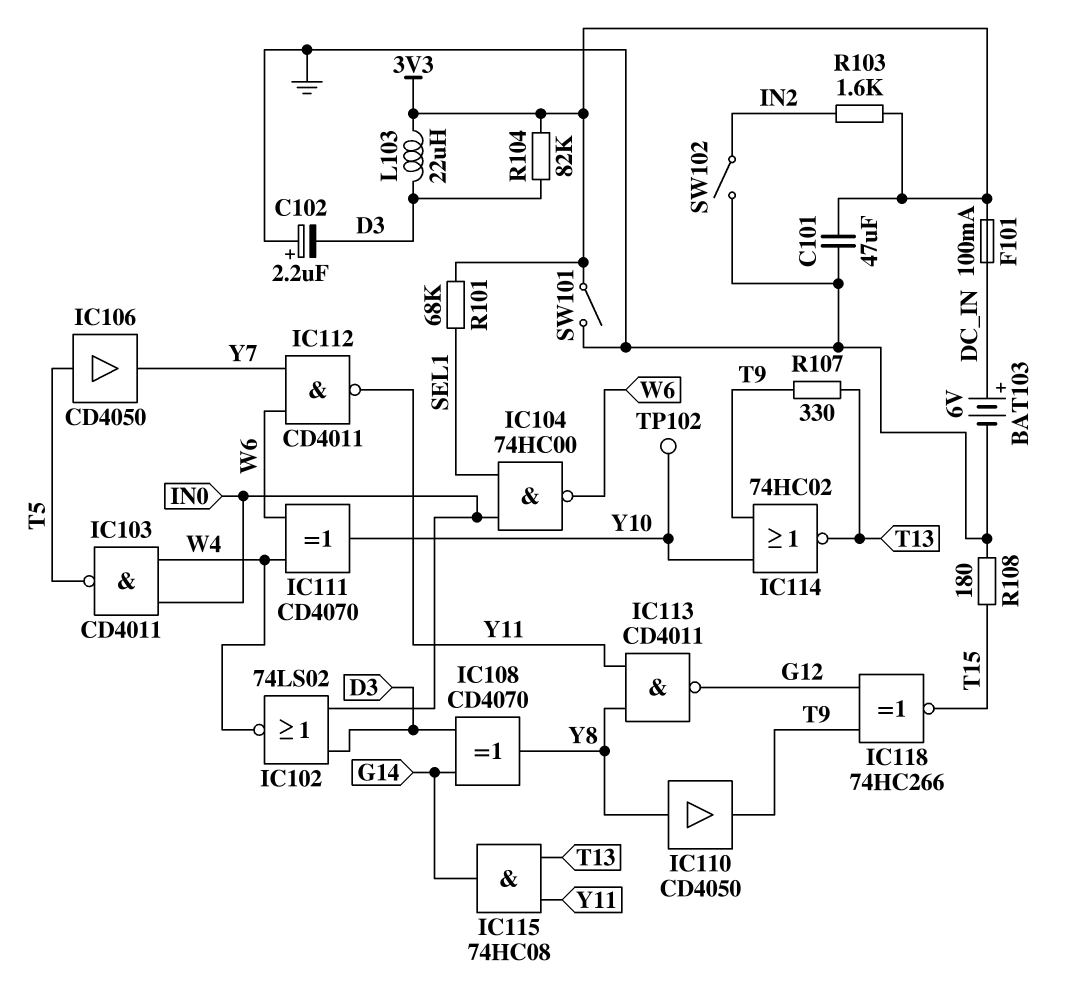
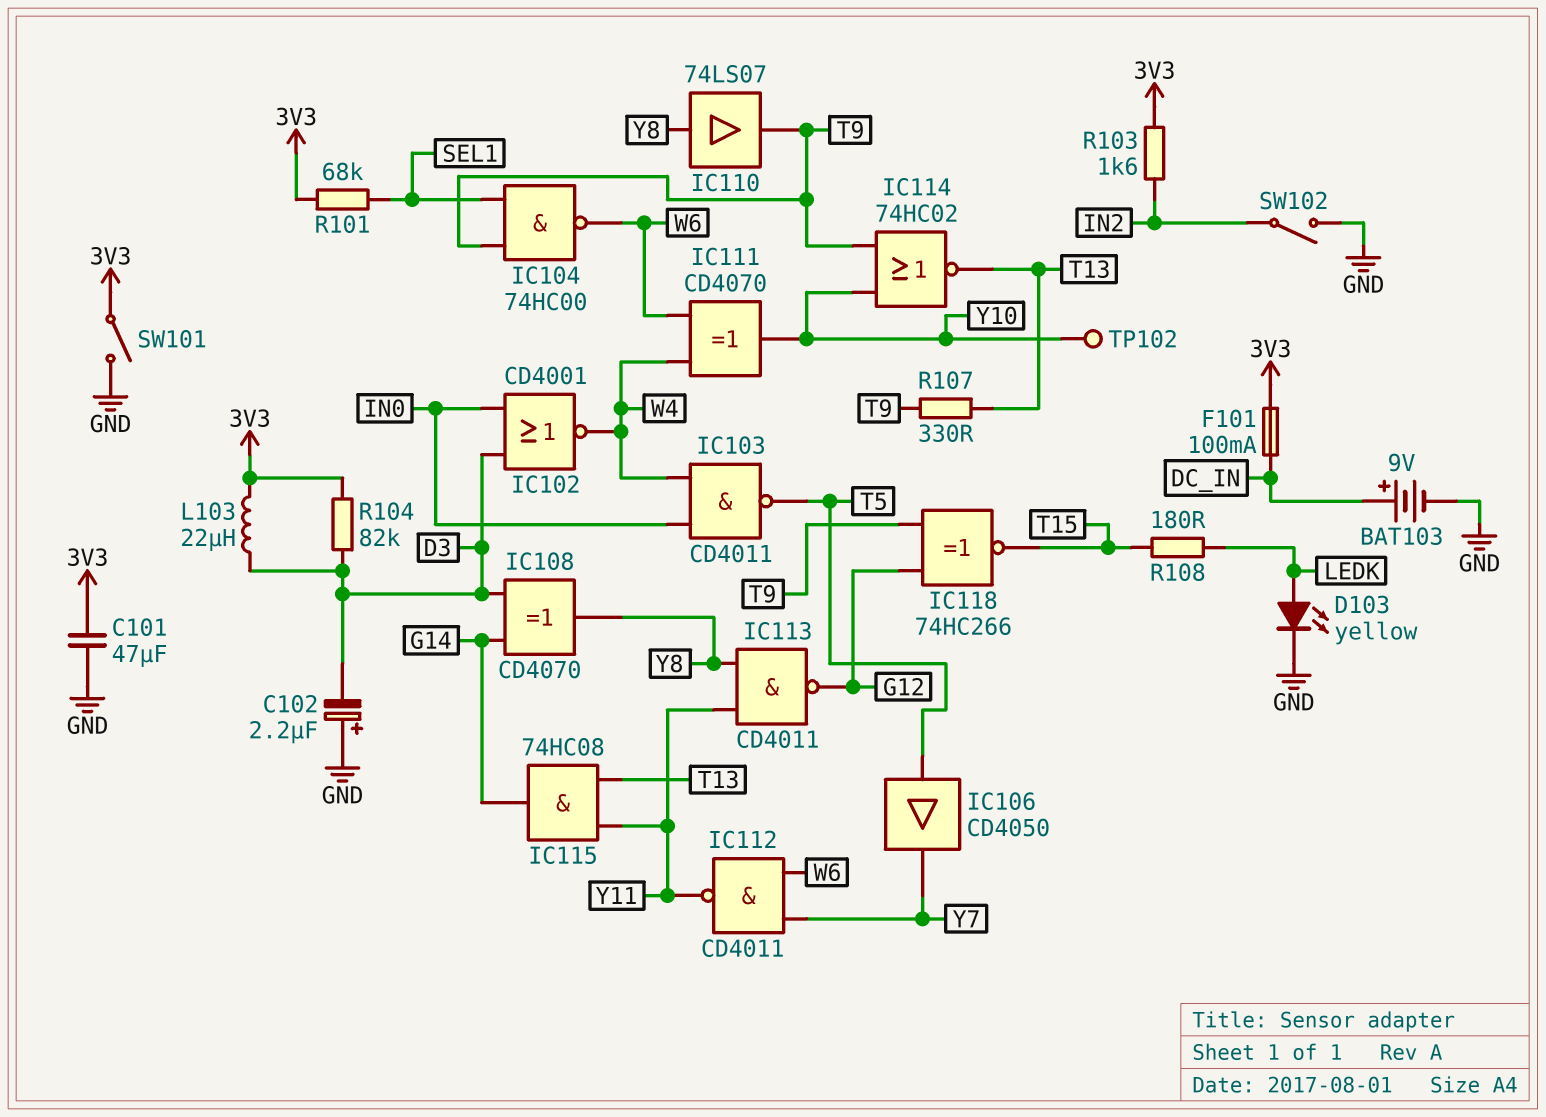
BAT103: 6V (plus DC_IN, minus GND) -> 9V (plus DC_IN, minus GND)
D103: none -> LED yellow (A LEDK, K GND)
IC102: NOR 74LS02 (in D3, in IN0, out W4) -> NOR CD4001 (in D3, in IN0, out W4)
IC104: NAND 74HC00 (in IN0, in SEL1, out W6) -> NAND 74HC00 (in SEL1, in T9, out W6)
IC110: buffer CD4050 (in Y8, out T9) -> buffer 74LS07 (in Y8, out T9)
R108: 180 (GND, T15) -> 180 (LEDK, T15)

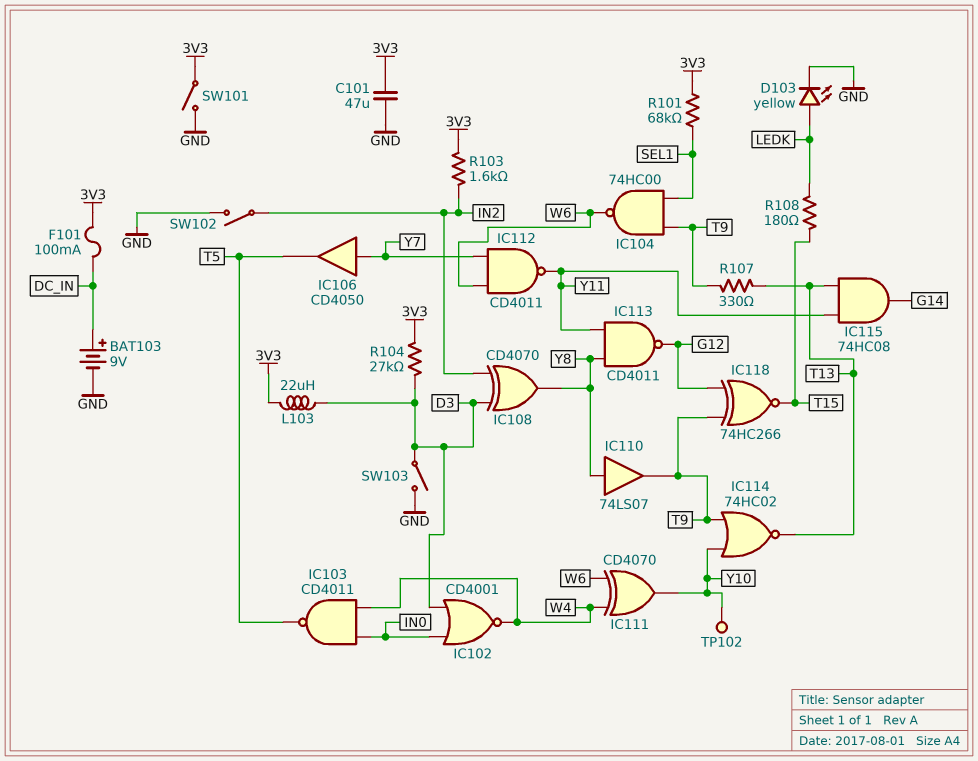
C102: 2.2uF (plus GND, minus D3) -> none
IC106: buffer CD4050 (in T5, out Y7) -> buffer CD4050 (in Y7, out T5)
IC108: XOR CD4070 (in D3, in G14, out Y8) -> XOR CD4070 (in D3, in IN2, out Y8)
R104: 82k (3V3, D3) -> 27k (3V3, D3)
SW103: none -> switch (D3, GND)

